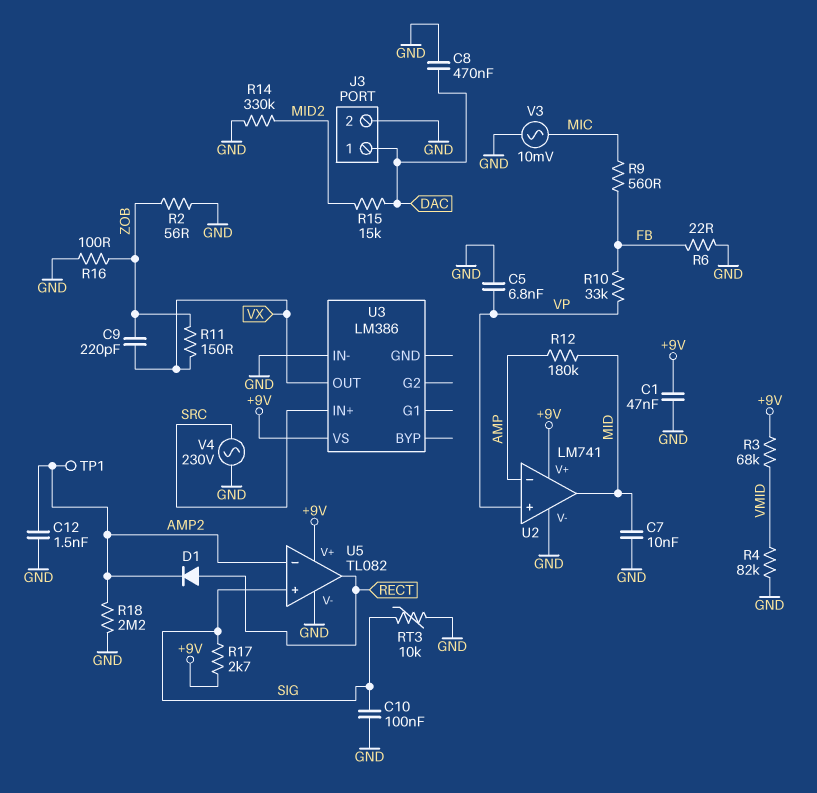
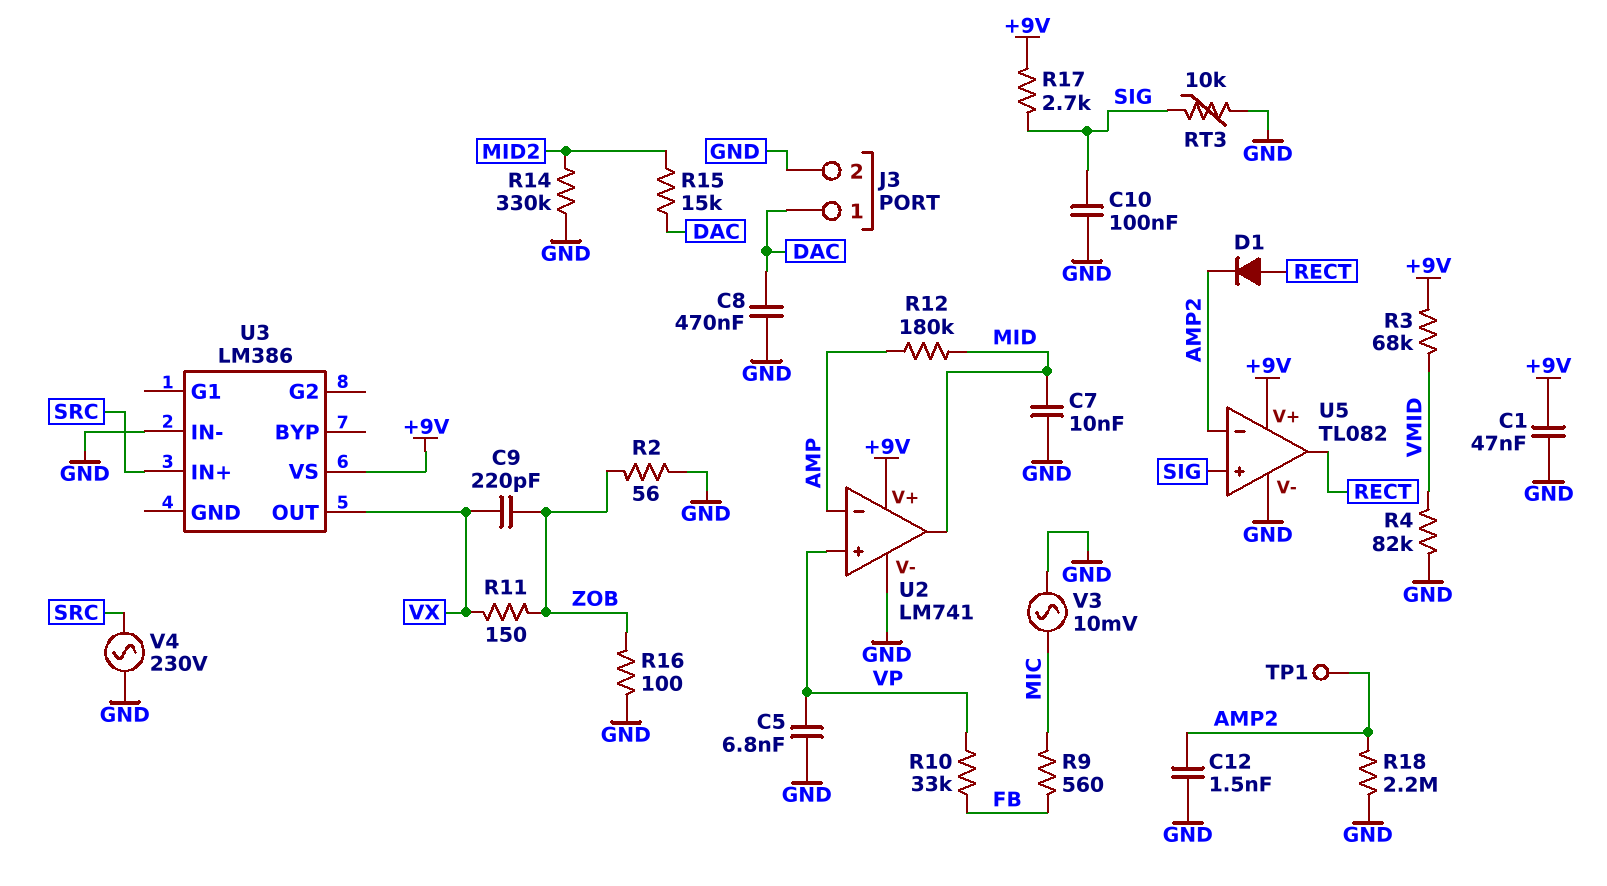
R6: 22 (FB, GND) -> none

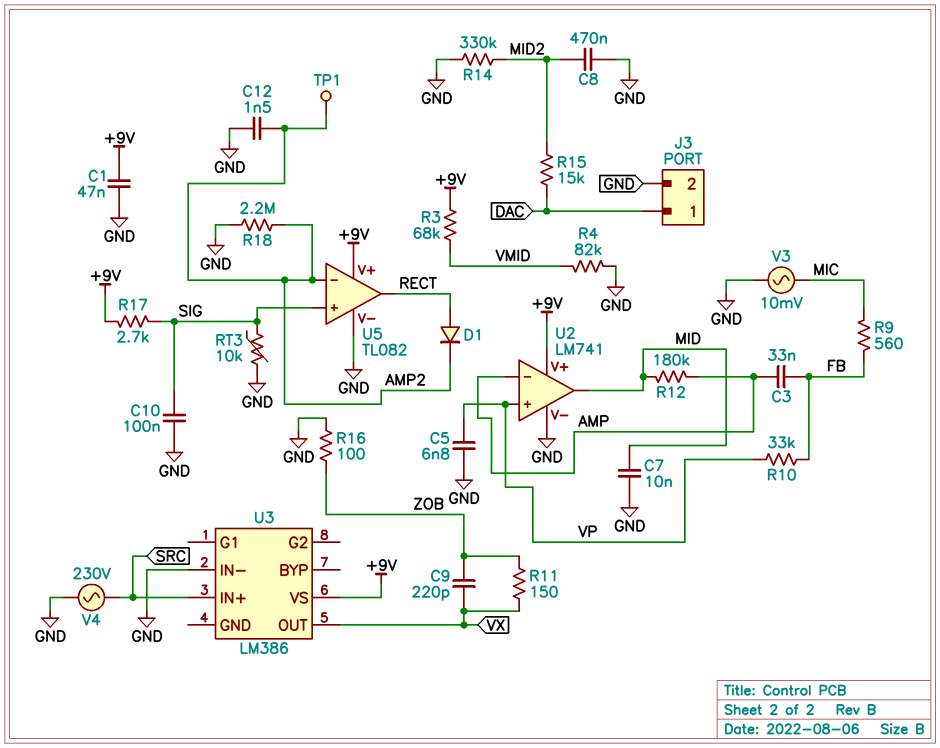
C3: none -> 33nF (AMP, FB)
C8: 470nF (DAC, GND) -> 470nF (GND, MID2)
R2: 56 (GND, ZOB) -> none

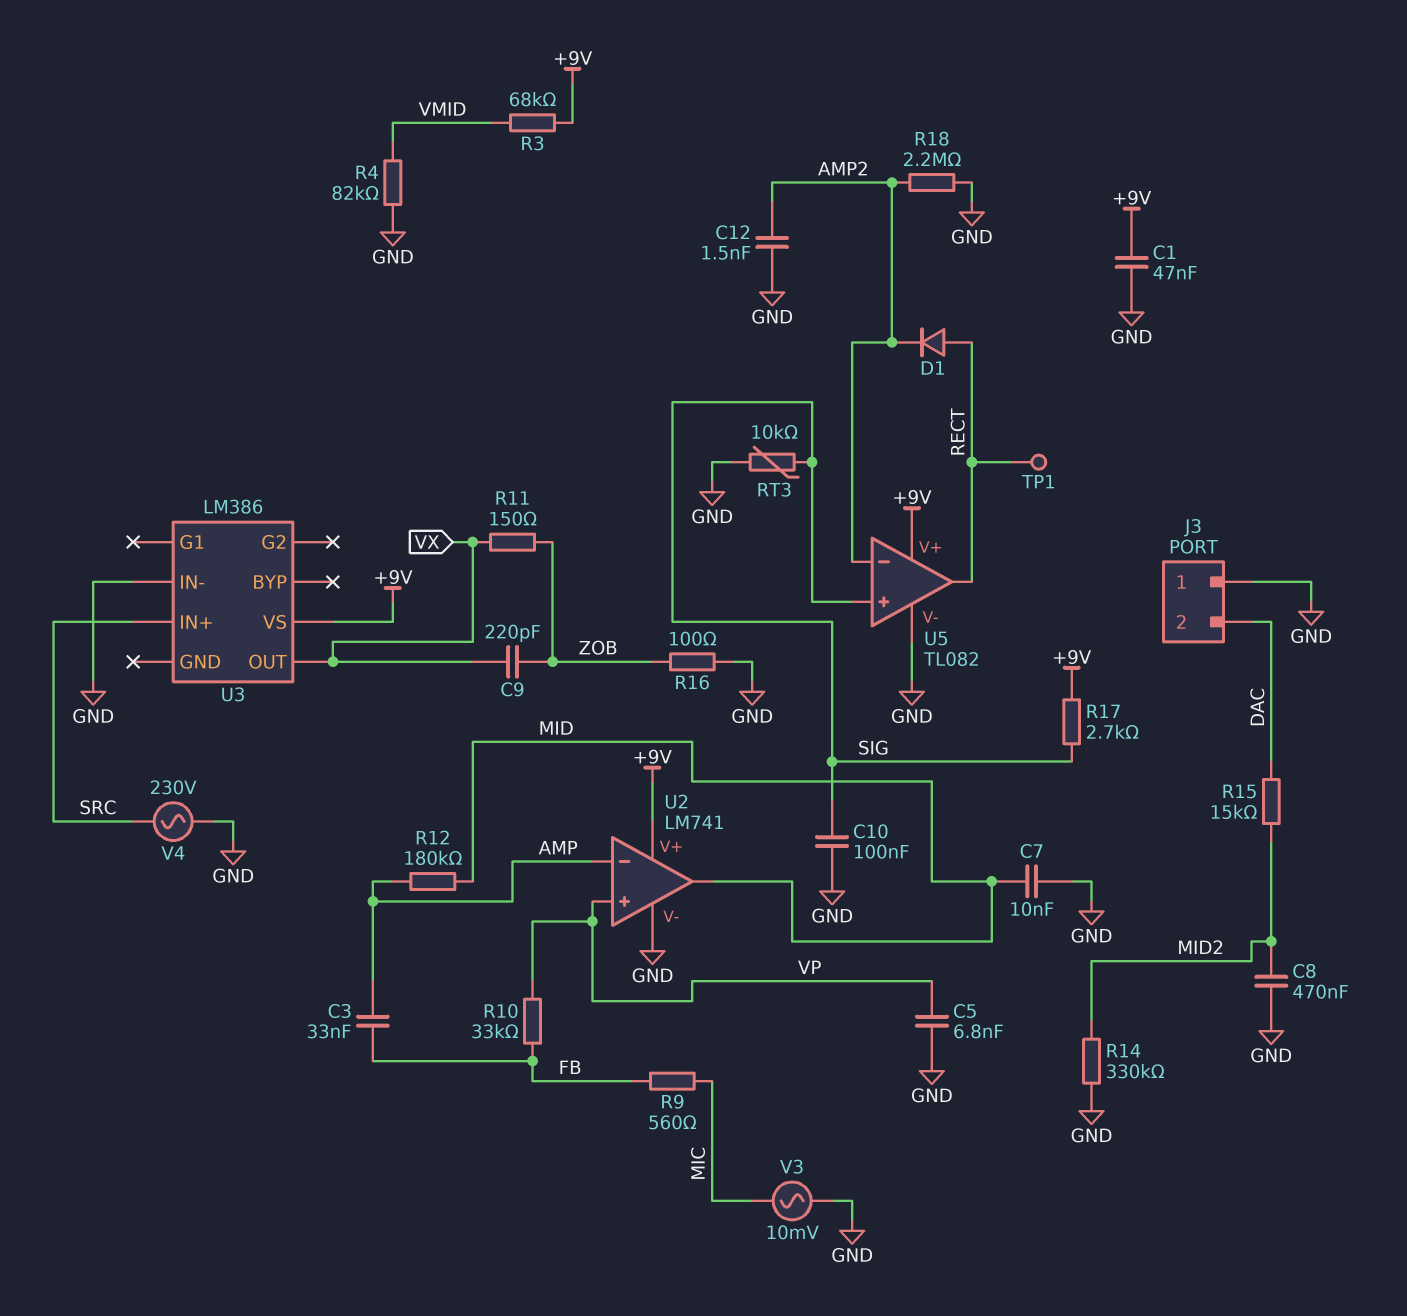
J3 pin 1: DAC -> GND
J3 pin 2: GND -> DAC
TP1: test point (AMP2) -> test point (RECT)

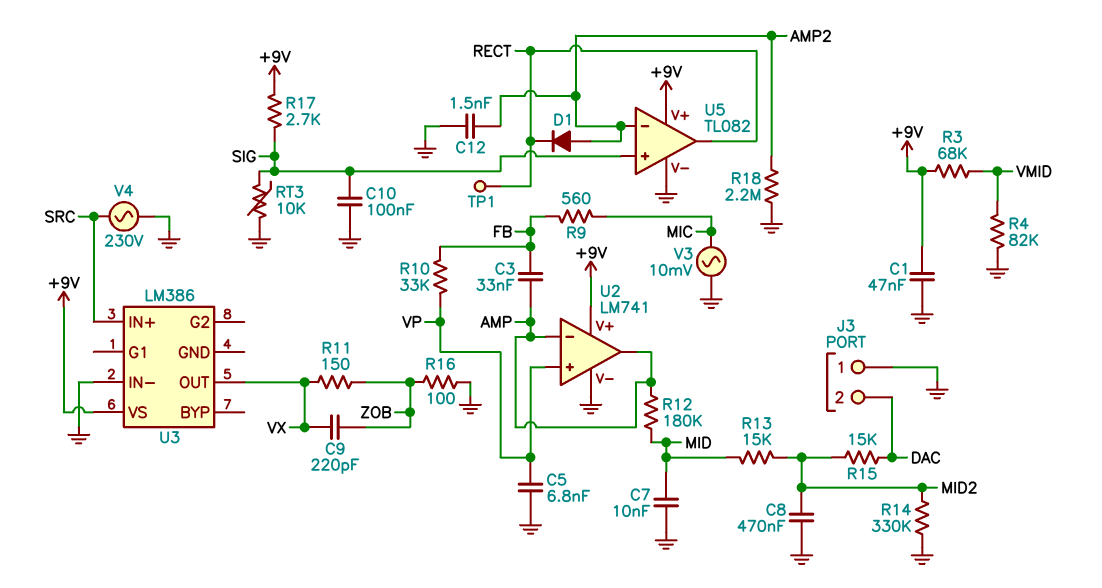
D1: diode (A RECT, K AMP2) -> diode (A AMP2, K RECT)
R13: none -> 15k (MID, MID2)
U2 pin out: MID -> AMP

